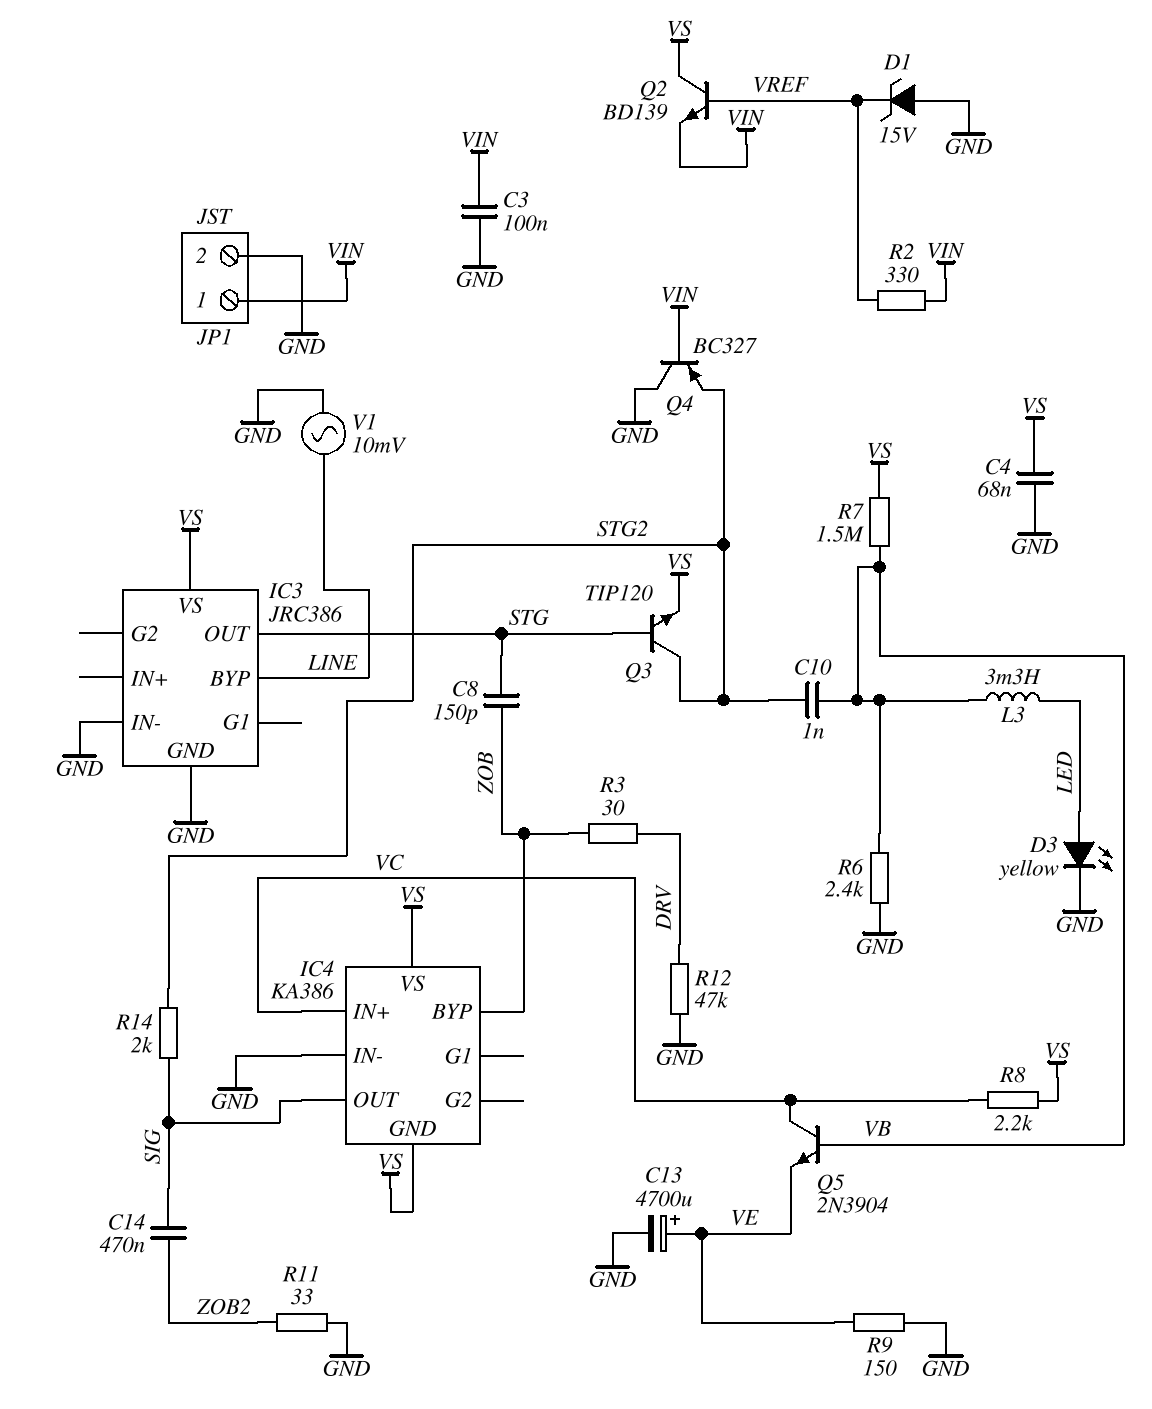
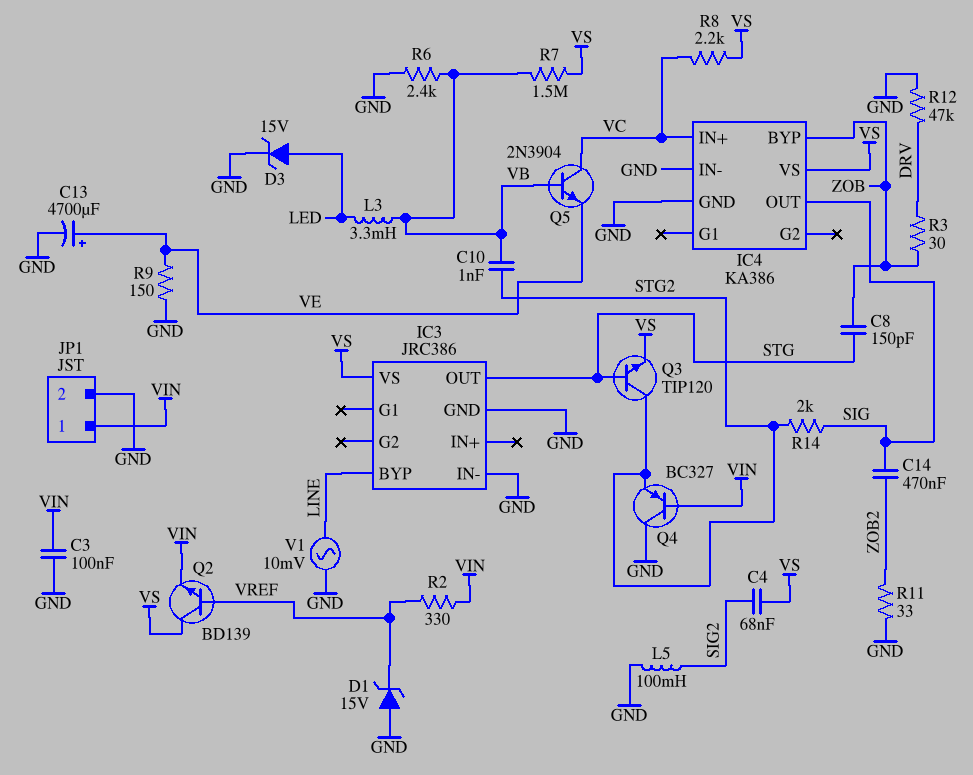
C4: 68nF (GND, VS) -> 68nF (SIG2, VS)
D3: LED yellow (A LED, K GND) -> zener 15V (A LED, K GND)
IC4 pin GND: VS -> GND
L5: none -> 100mH (GND, SIG2)

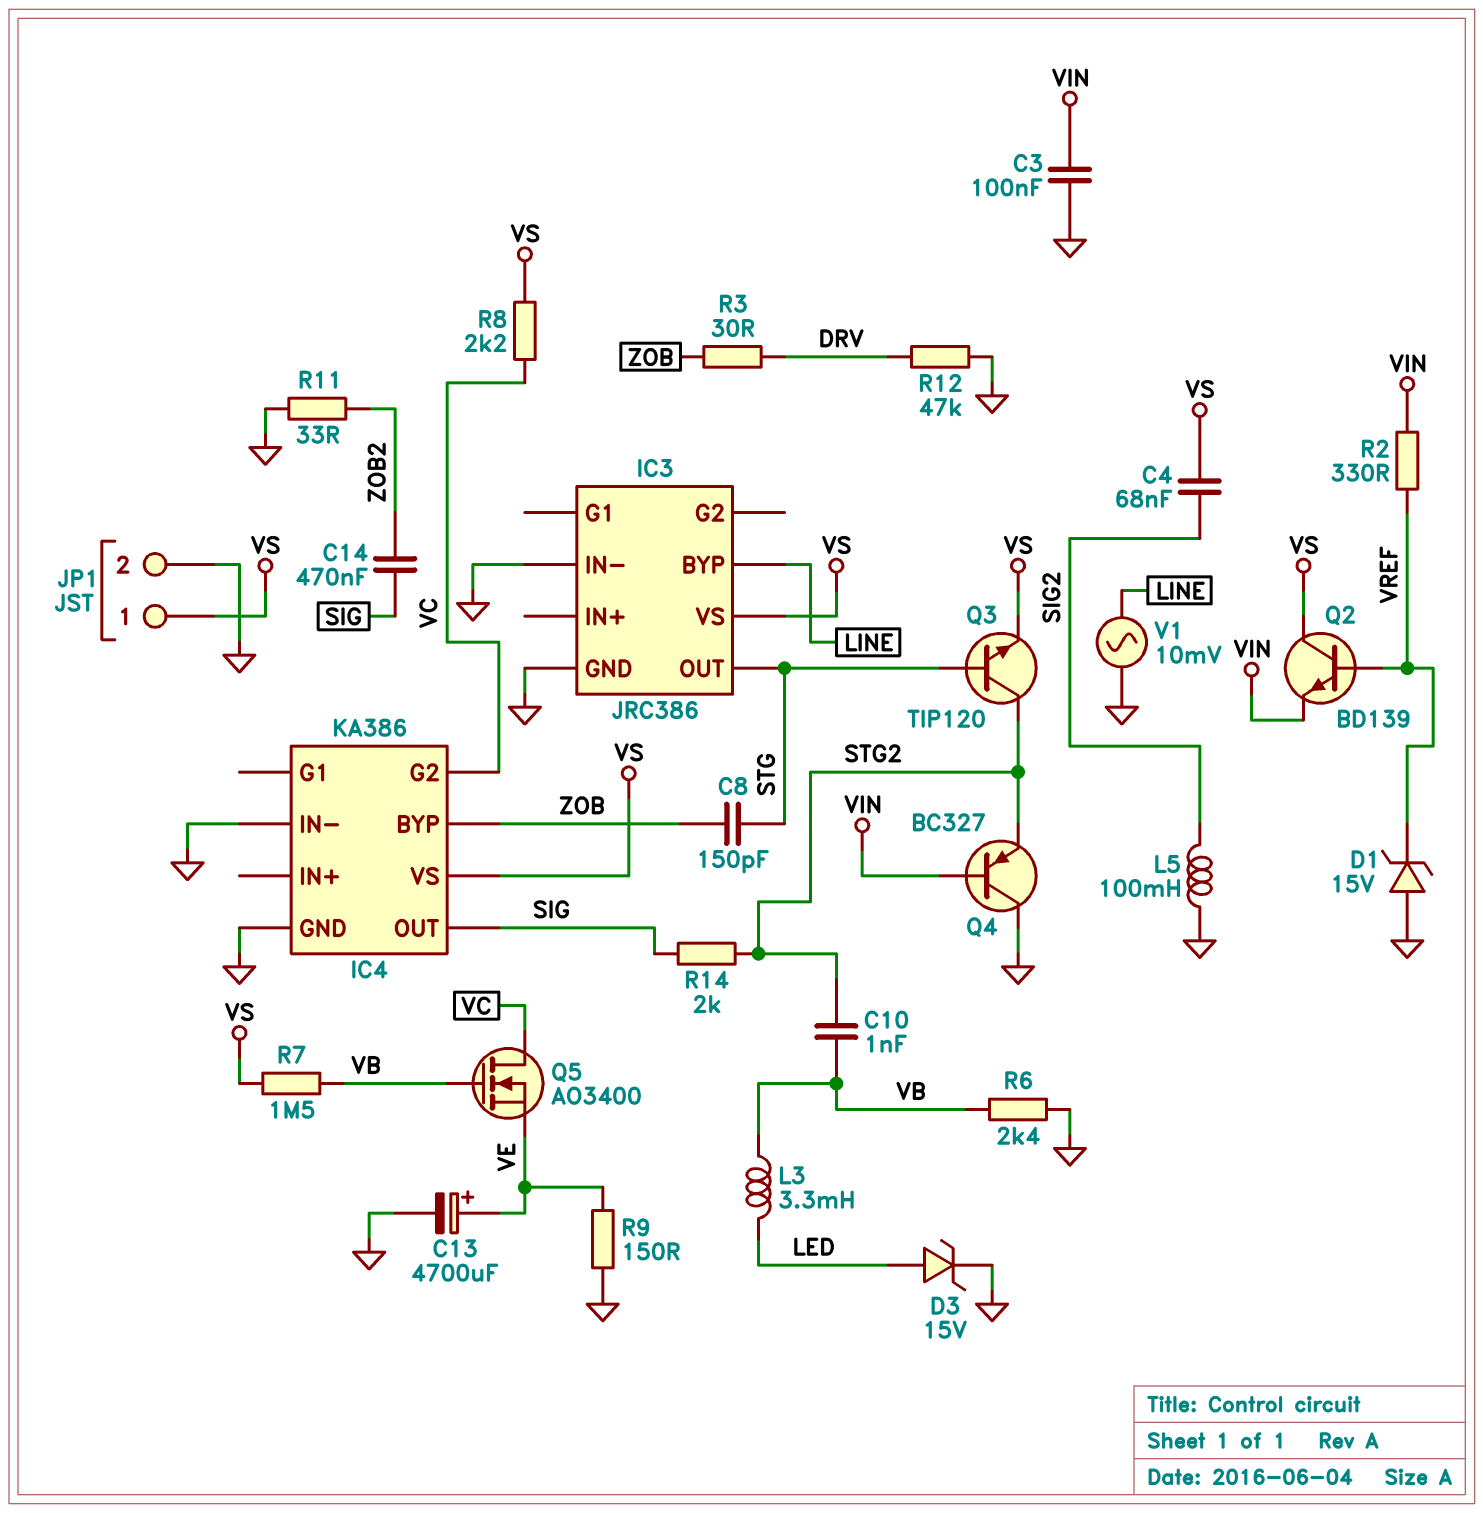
IC4 pin G2: none -> VC
IC4 pin IN+: VC -> none
JP1 pin 1: VIN -> VS
Q5: NPN 2N3904 (B VB, C VC, E VE) -> NMOS AO3400 (G VB, D VC, S VE)

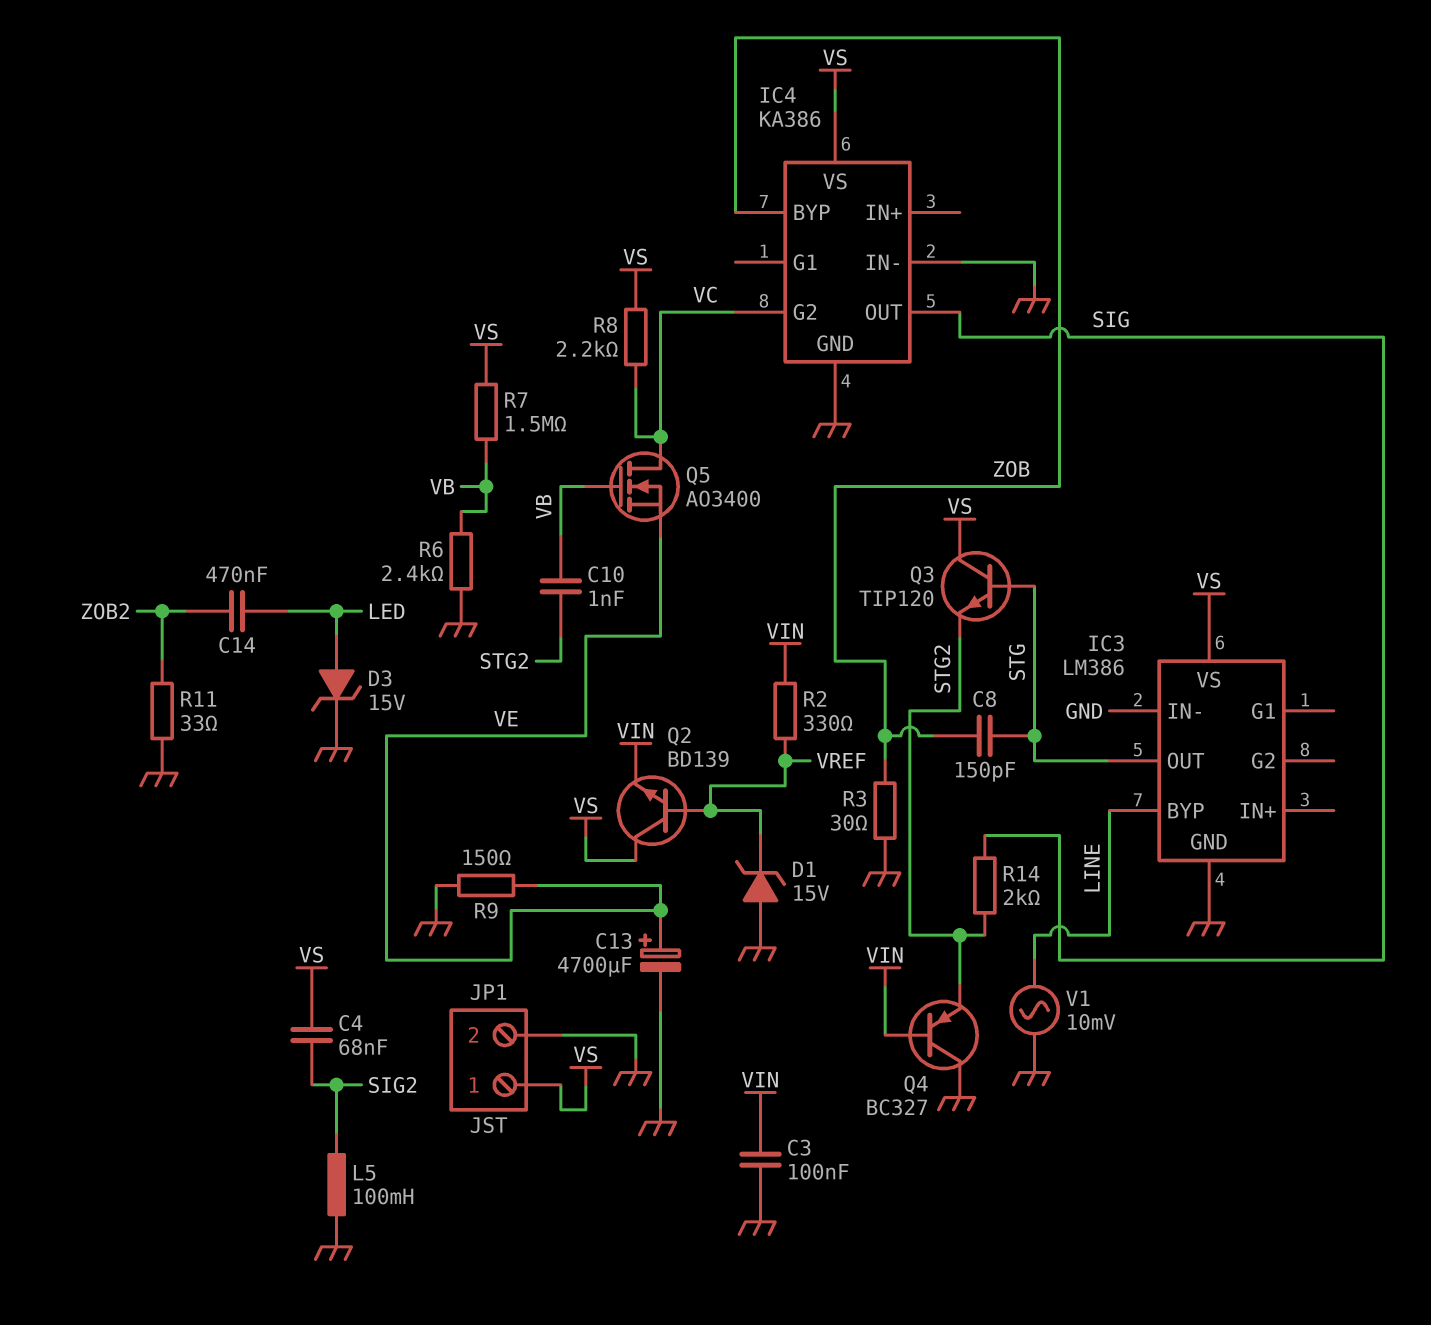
C14: 470nF (SIG, ZOB2) -> 470nF (LED, ZOB2)
IC3: JRC386 -> LM386
L3: 3.3mH (LED, VB) -> none
Q3: NPN TIP120 (B STG, C STG2, E VS) -> NPN TIP120 (B STG, C VS, E STG2)
R3: 30 (DRV, ZOB) -> 30 (GND, ZOB)
R12: 47k (DRV, GND) -> none

